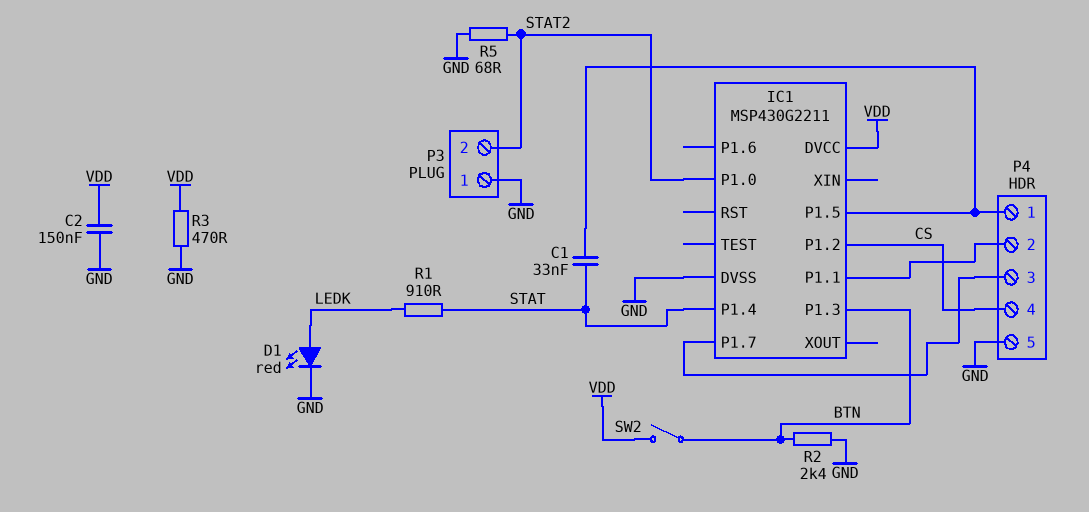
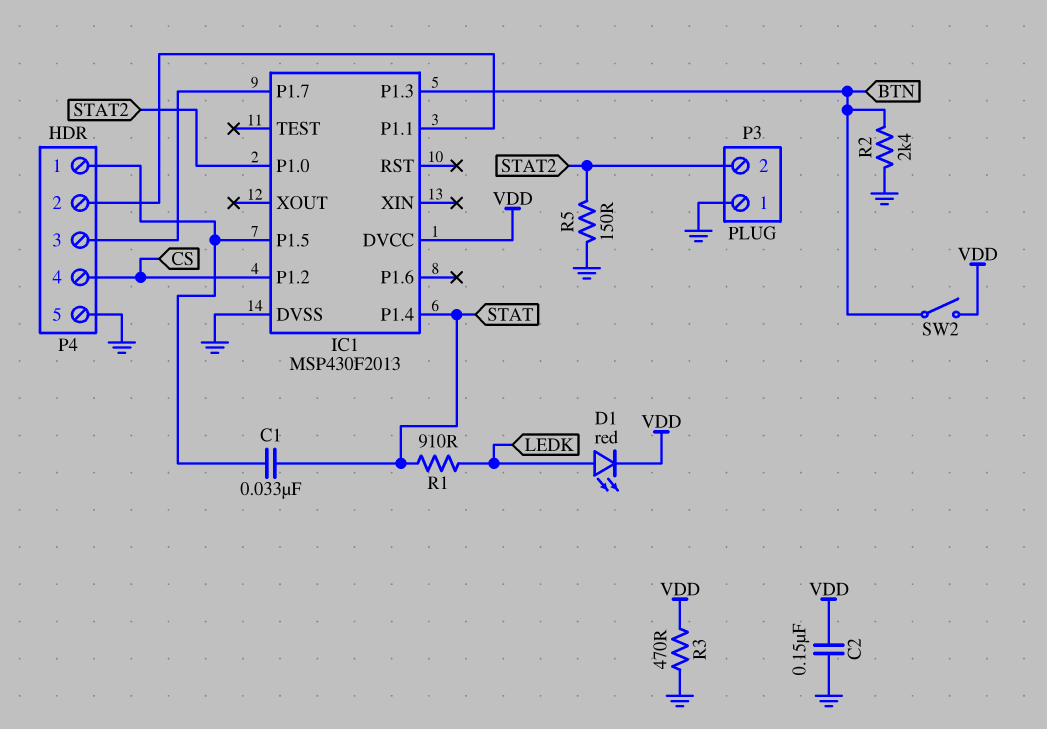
D1: LED red (A LEDK, K GND) -> LED red (A LEDK, K VDD)
IC1: MSP430G2211 -> MSP430F2013
R5: 68 (GND, STAT2) -> 150 (GND, STAT2)

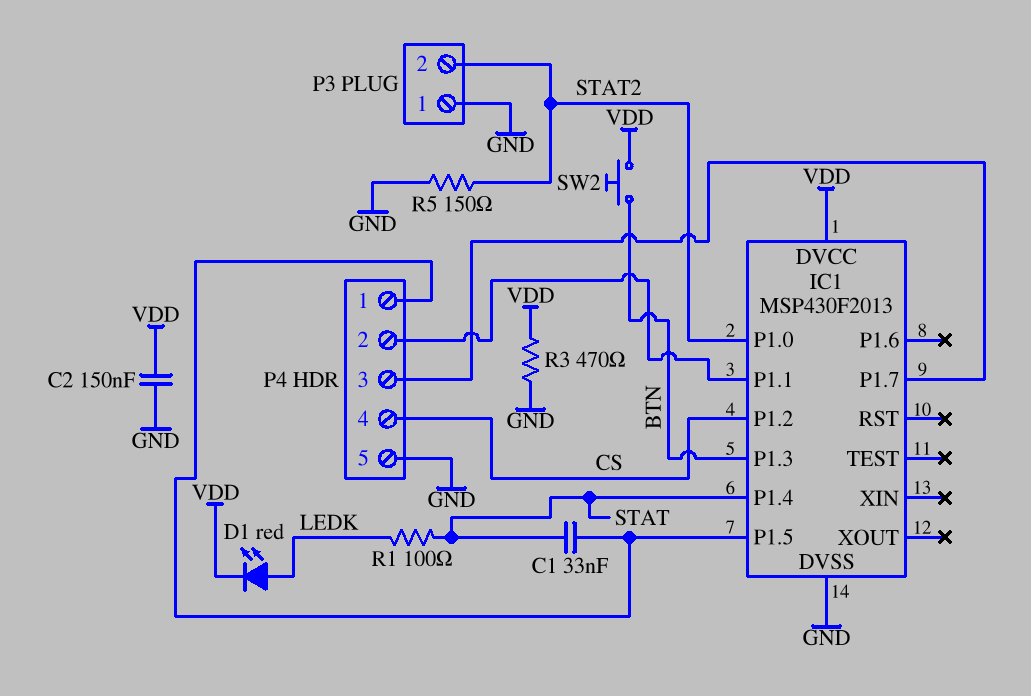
R1: 910 (LEDK, STAT) -> 100 (LEDK, STAT)
R2: 2.4k (BTN, GND) -> none
SW2: switch (BTN, VDD) -> button (BTN, VDD)

